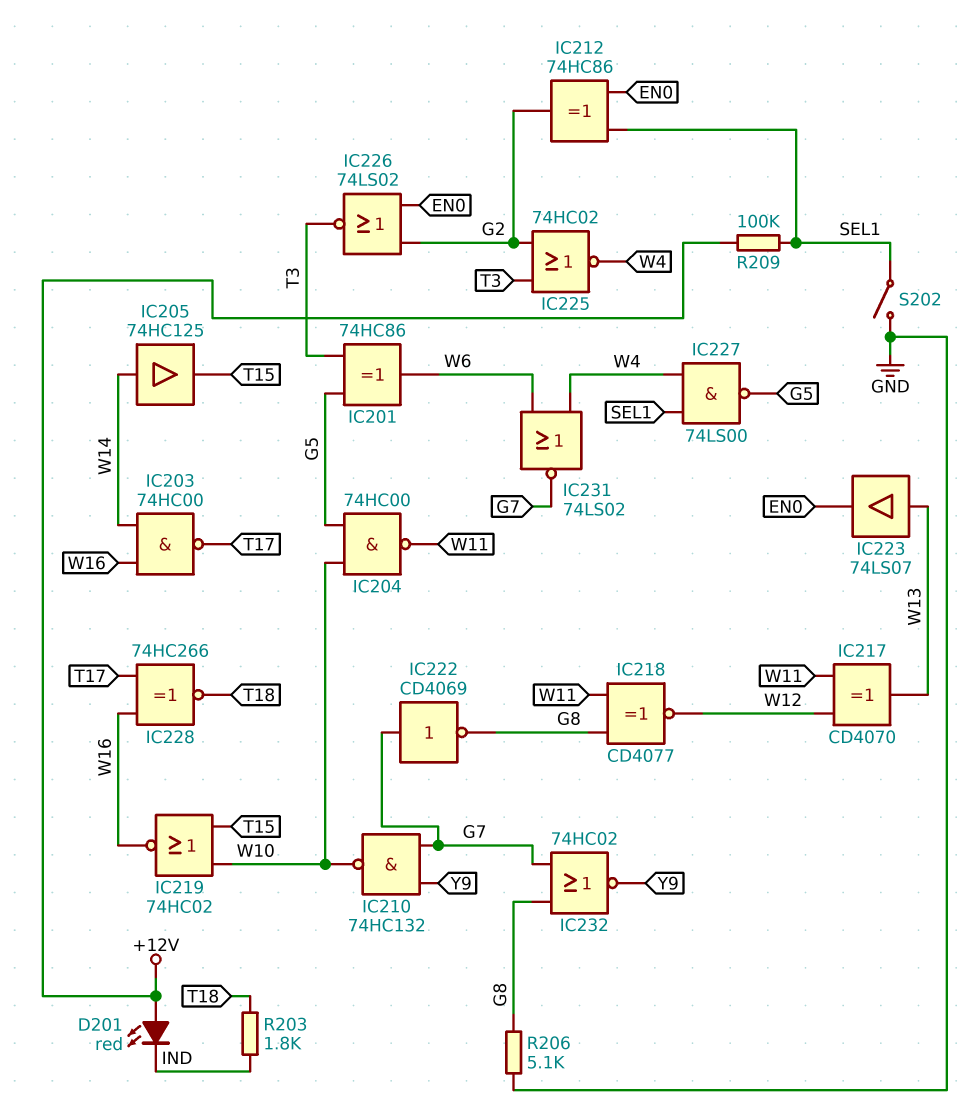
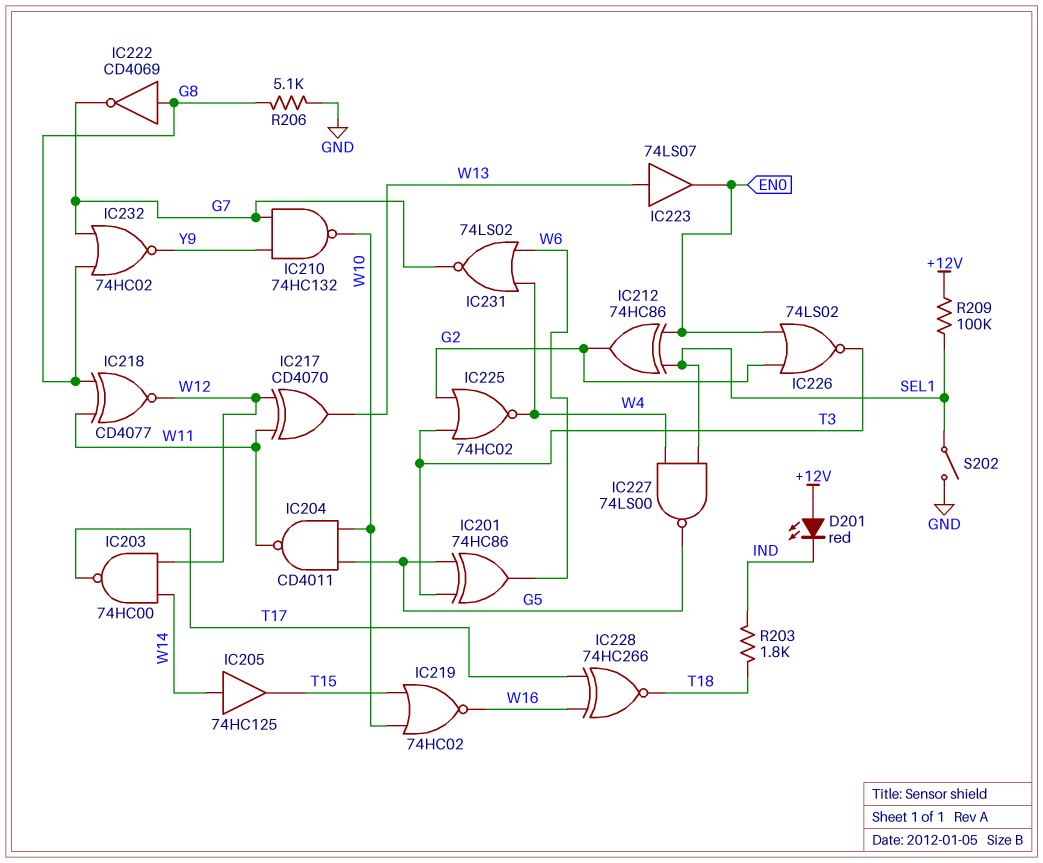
IC203: NAND 74HC00 (in W14, in W16, out T17) -> NAND 74HC00 (in W12, in W14, out T17)
IC204: NAND 74HC00 (in G5, in W10, out W11) -> NAND CD4011 (in G5, in W10, out W11)
IC222: NOT CD4069 (in G7, out G8) -> NOT CD4069 (in G8, out G7)

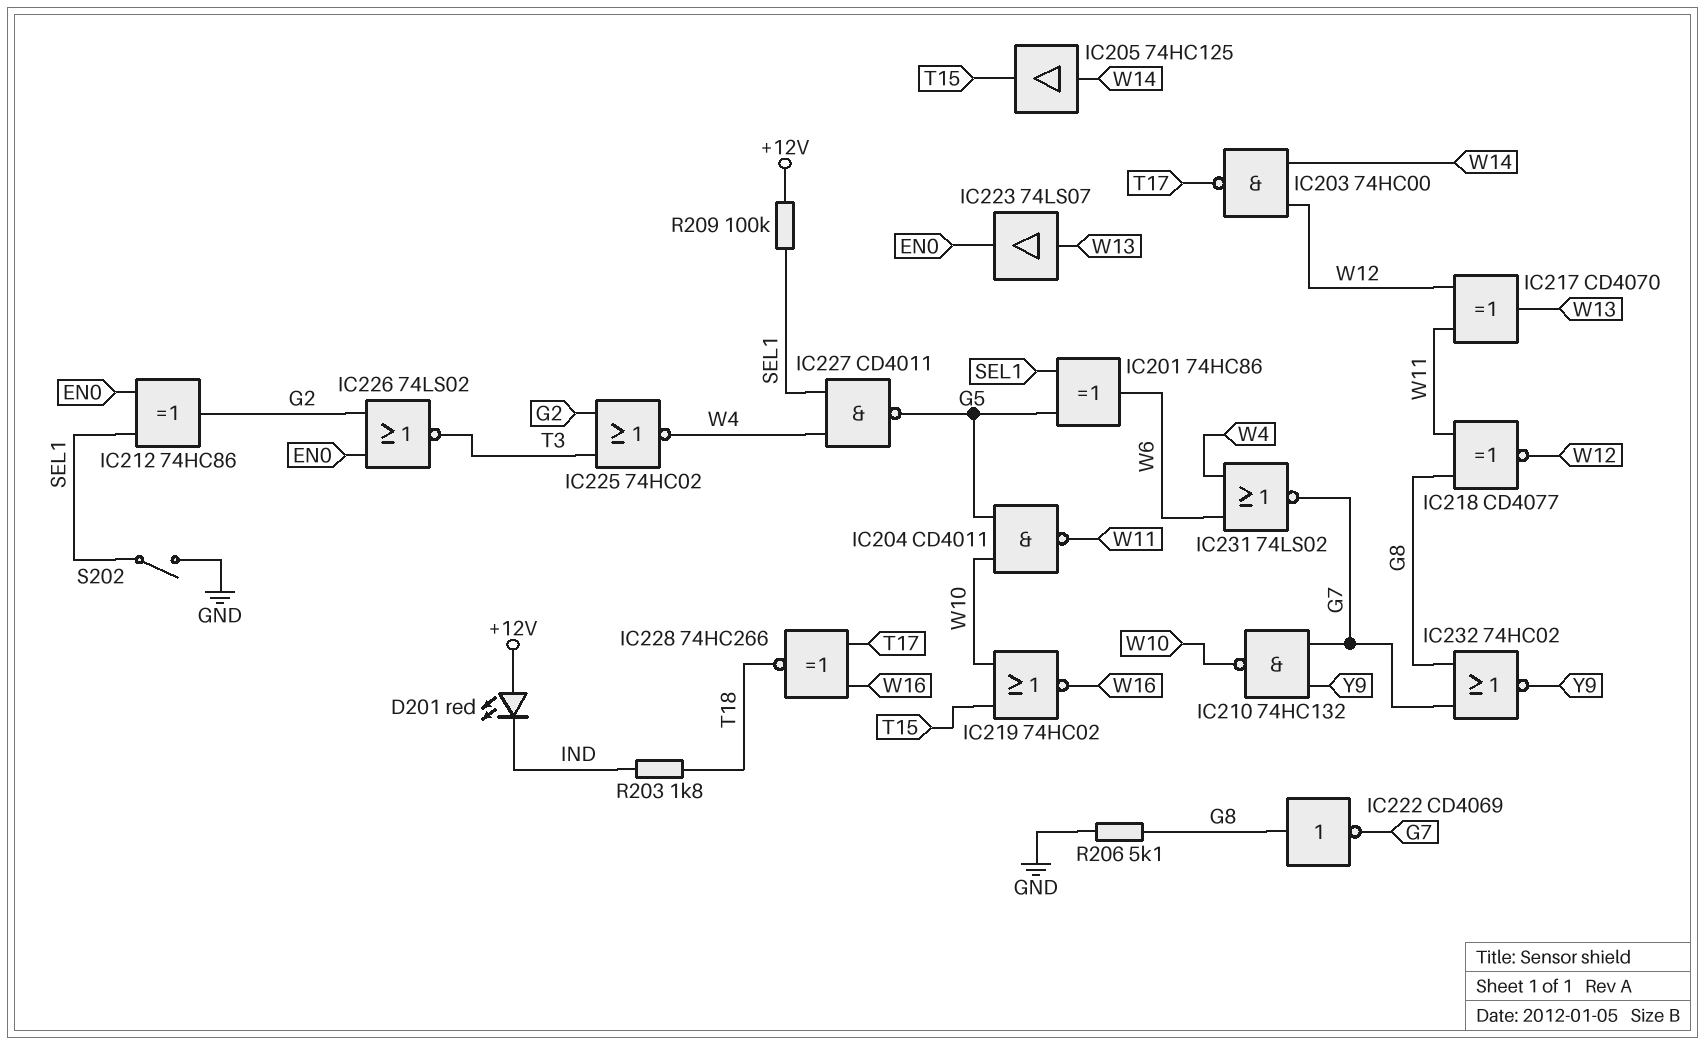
IC201: XOR 74HC86 (in G5, in T3, out W6) -> XOR 74HC86 (in G5, in SEL1, out W6)
IC227: NAND 74LS00 (in SEL1, in W4, out G5) -> NAND CD4011 (in SEL1, in W4, out G5)

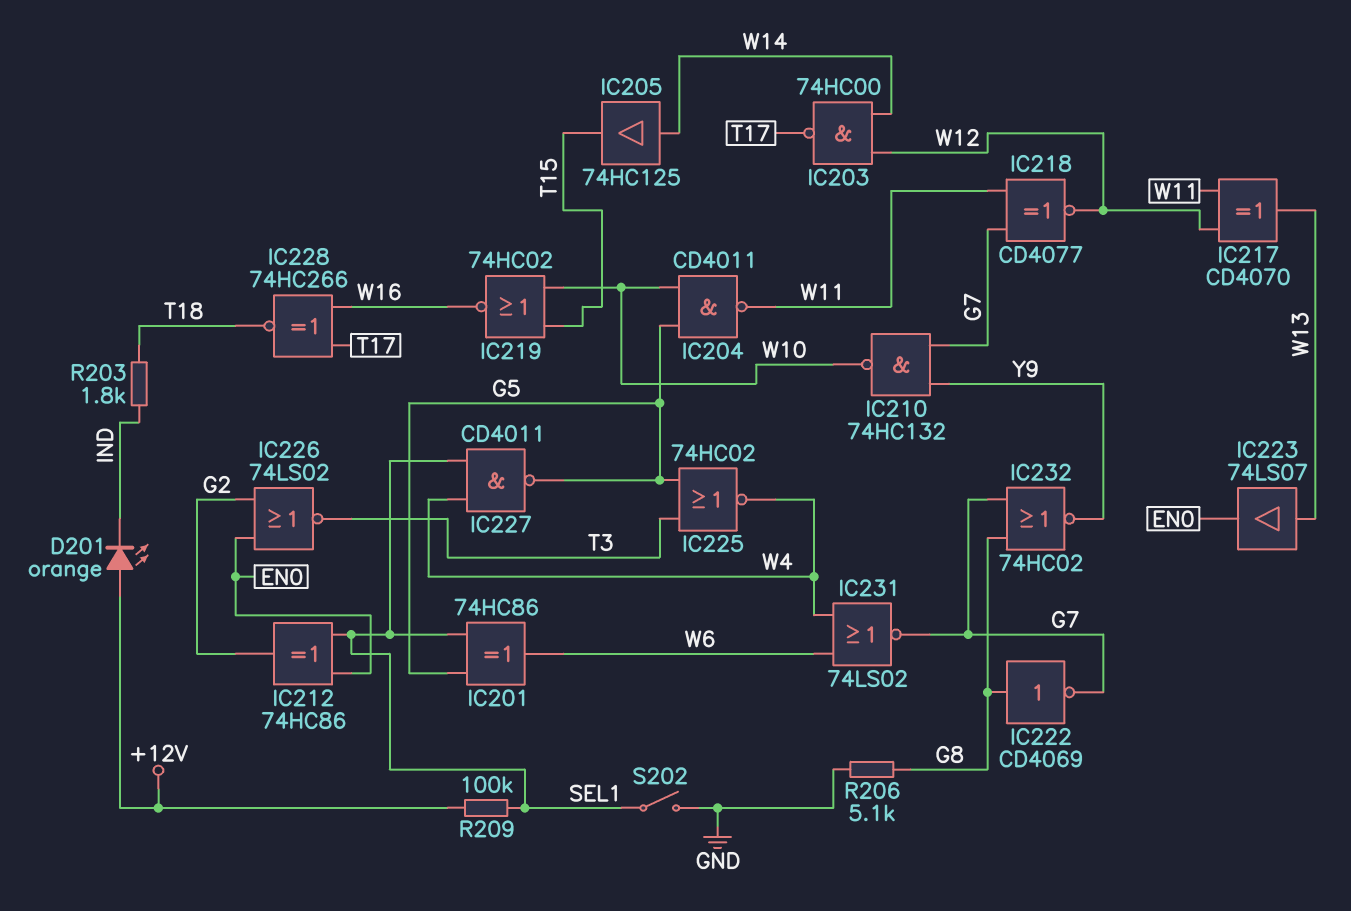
D201: LED red (A +12V, K IND) -> LED orange (A +12V, K IND)
IC218: XNOR CD4077 (in G8, in W11, out W12) -> XNOR CD4077 (in G7, in W11, out W12)
IC225: NOR 74HC02 (in G2, in T3, out W4) -> NOR 74HC02 (in G5, in T3, out W4)

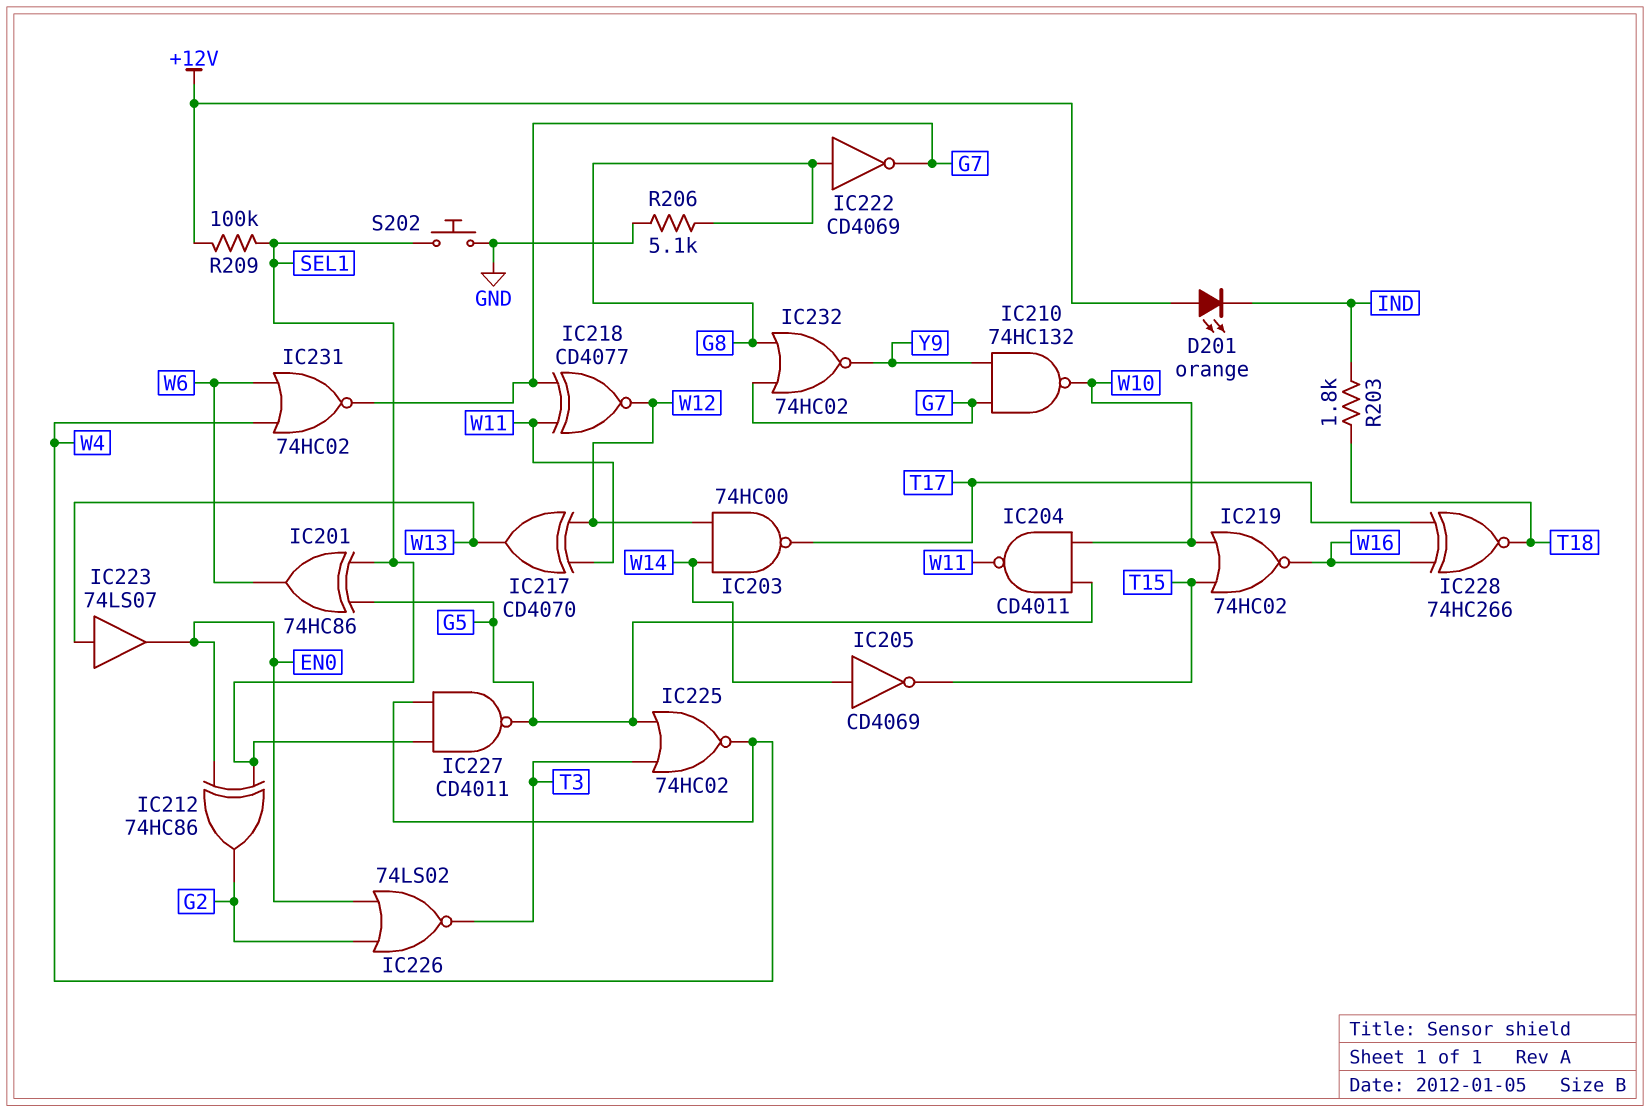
IC205: buffer 74HC125 (in W14, out T15) -> NOT CD4069 (in W14, out T15)
IC231: NOR 74LS02 (in W4, in W6, out G7) -> NOR 74HC02 (in W4, in W6, out G7)
S202: switch (GND, SEL1) -> button (GND, SEL1)

